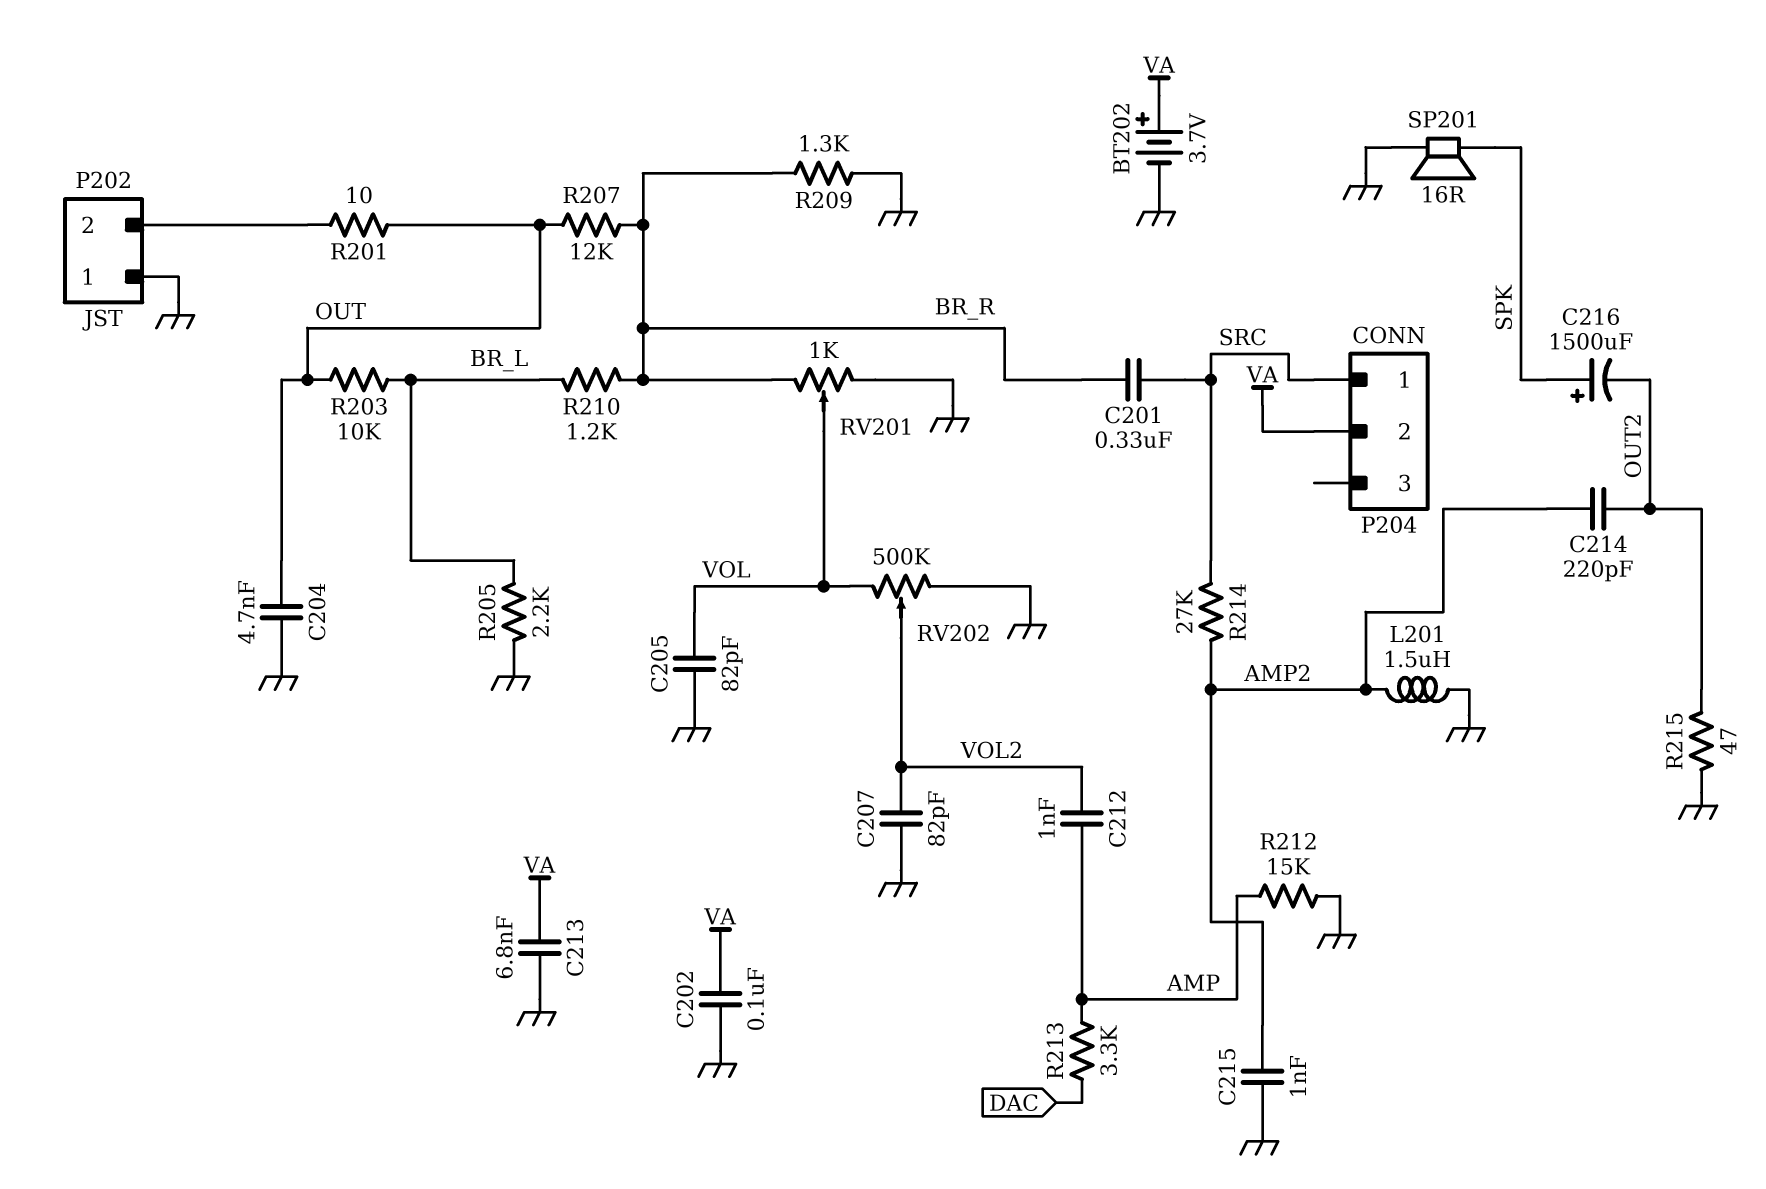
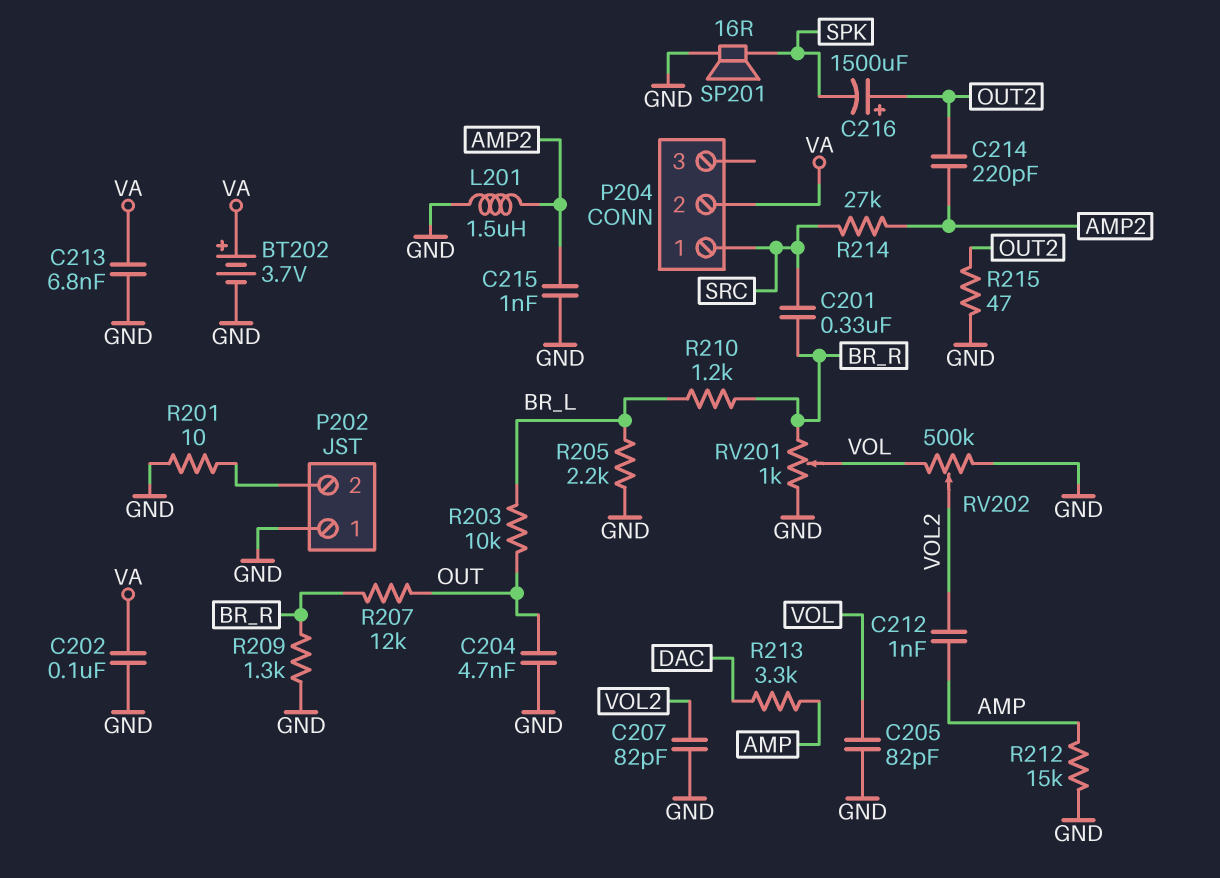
C216: 1500uF (plus SPK, minus OUT2) -> 1500uF (plus OUT2, minus SPK)
R201: 10 (OUT, P202/2) -> 10 (GND, P202/2)

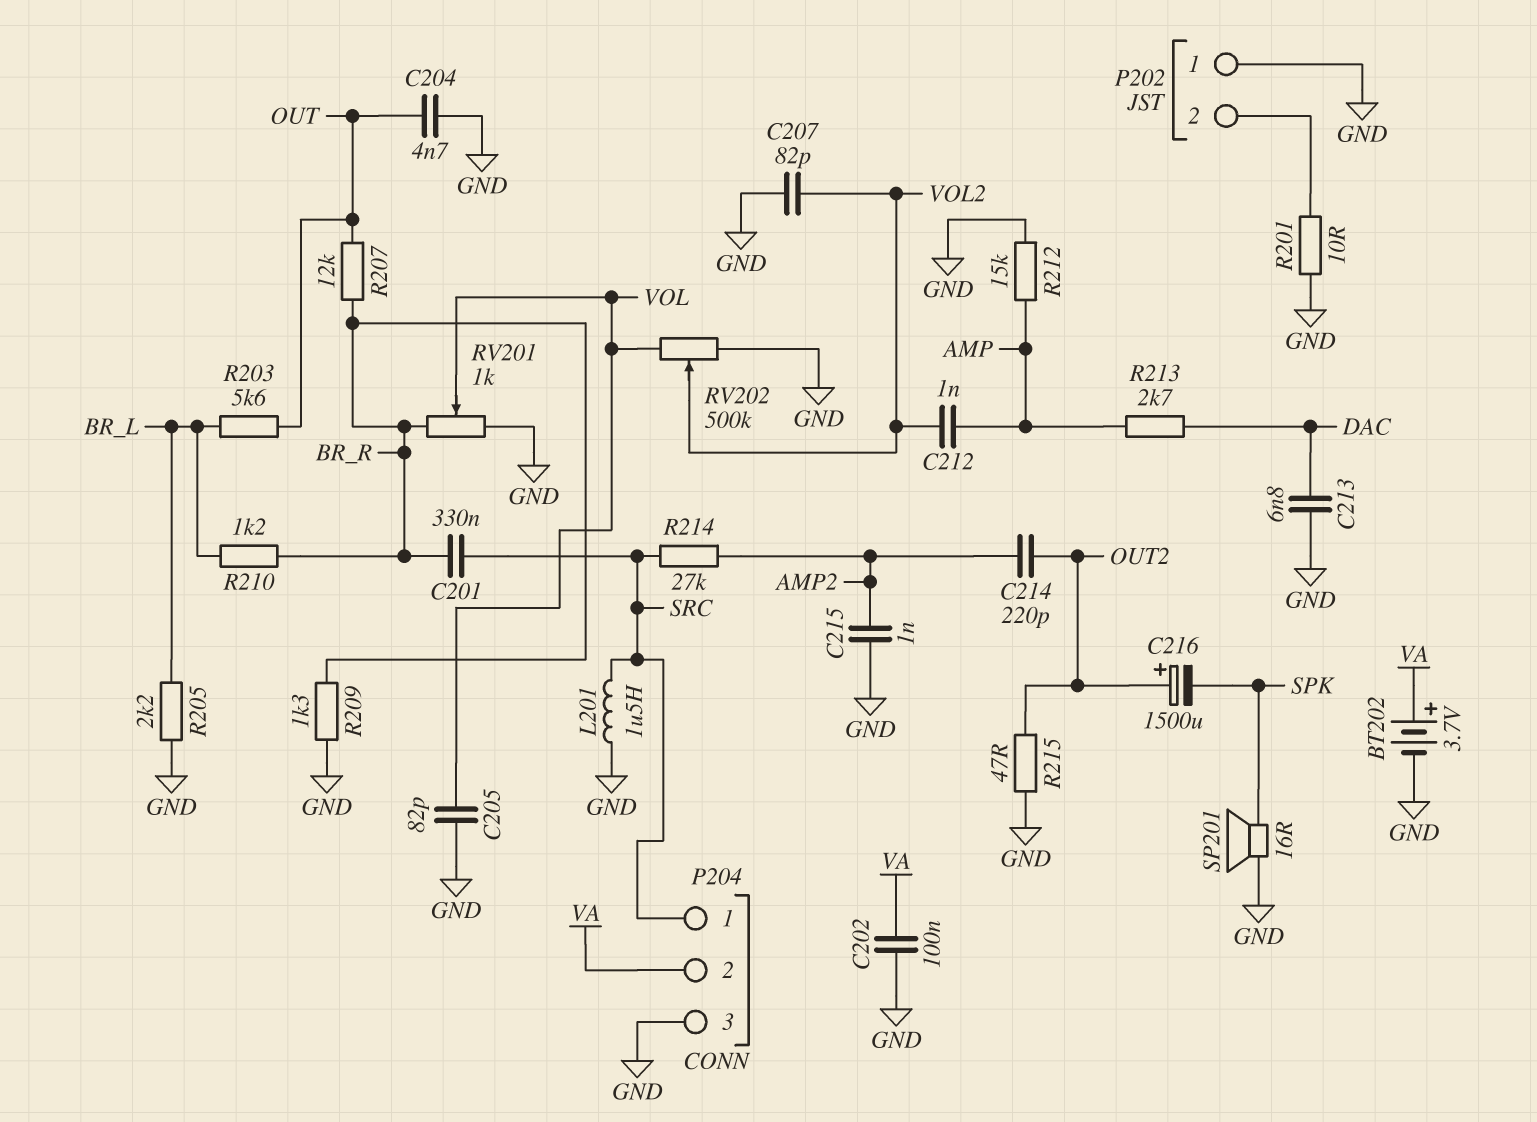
C213: 6.8nF (GND, VA) -> 6.8nF (DAC, GND)
L201: 1.5uH (AMP2, GND) -> 1.5uH (GND, SRC)
P204 pin 3: none -> GND
R203: 10k (BR_L, OUT) -> 5.6k (BR_L, OUT)
R213: 3.3k (AMP, DAC) -> 2.7k (AMP, DAC)

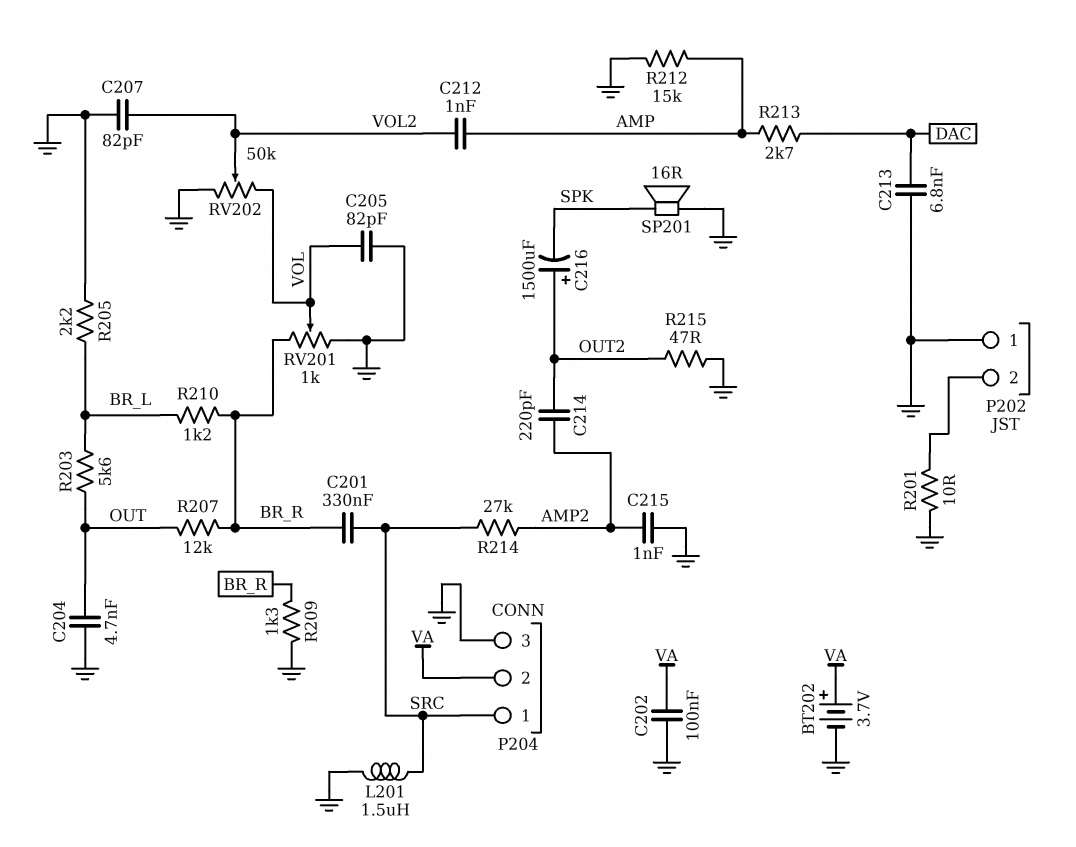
RV202: 500k (GND, VOL, wiper VOL2) -> 50k (GND, VOL, wiper VOL2)

